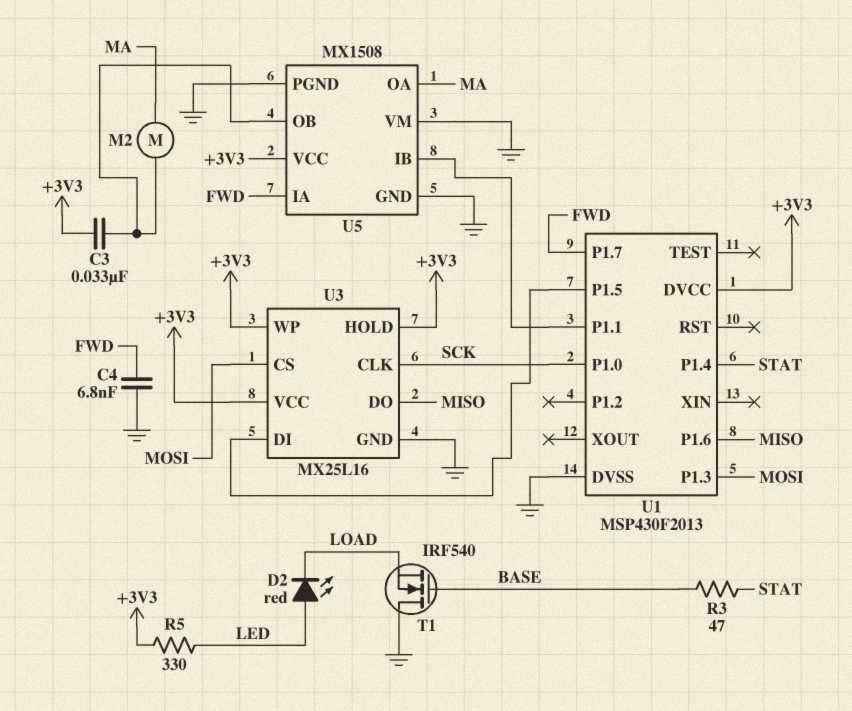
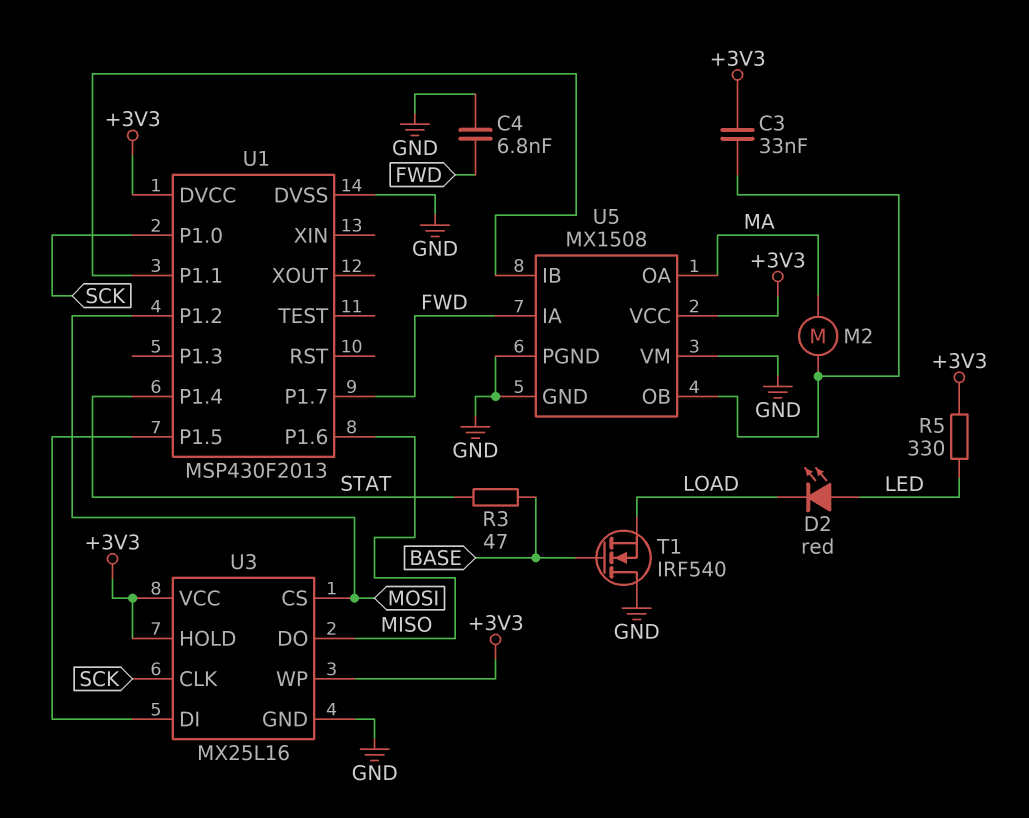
U1 pin P1.2: none -> MOSI
U1 pin P1.3: MOSI -> none

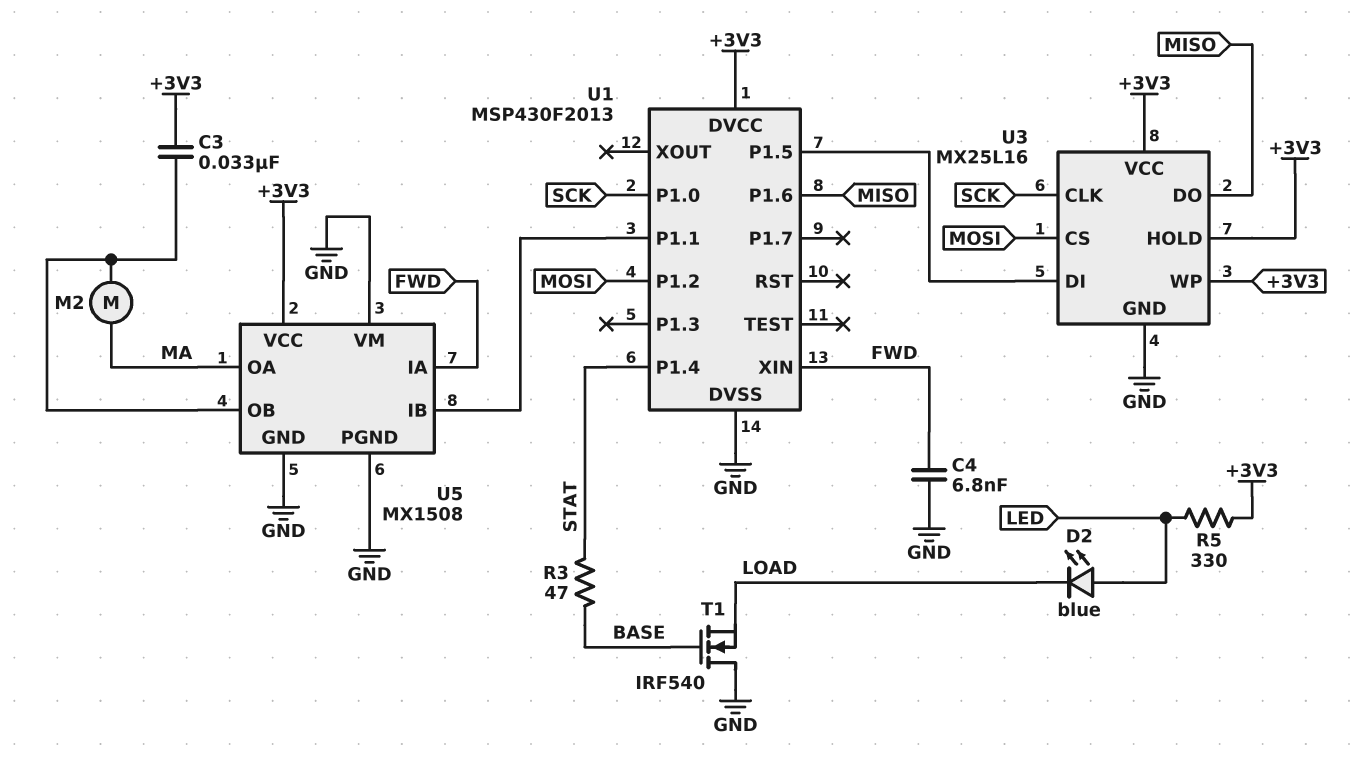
D2: LED red (A LED, K LOAD) -> LED blue (A LED, K LOAD)
U1 pin P1.7: FWD -> none
U1 pin XIN: none -> FWD

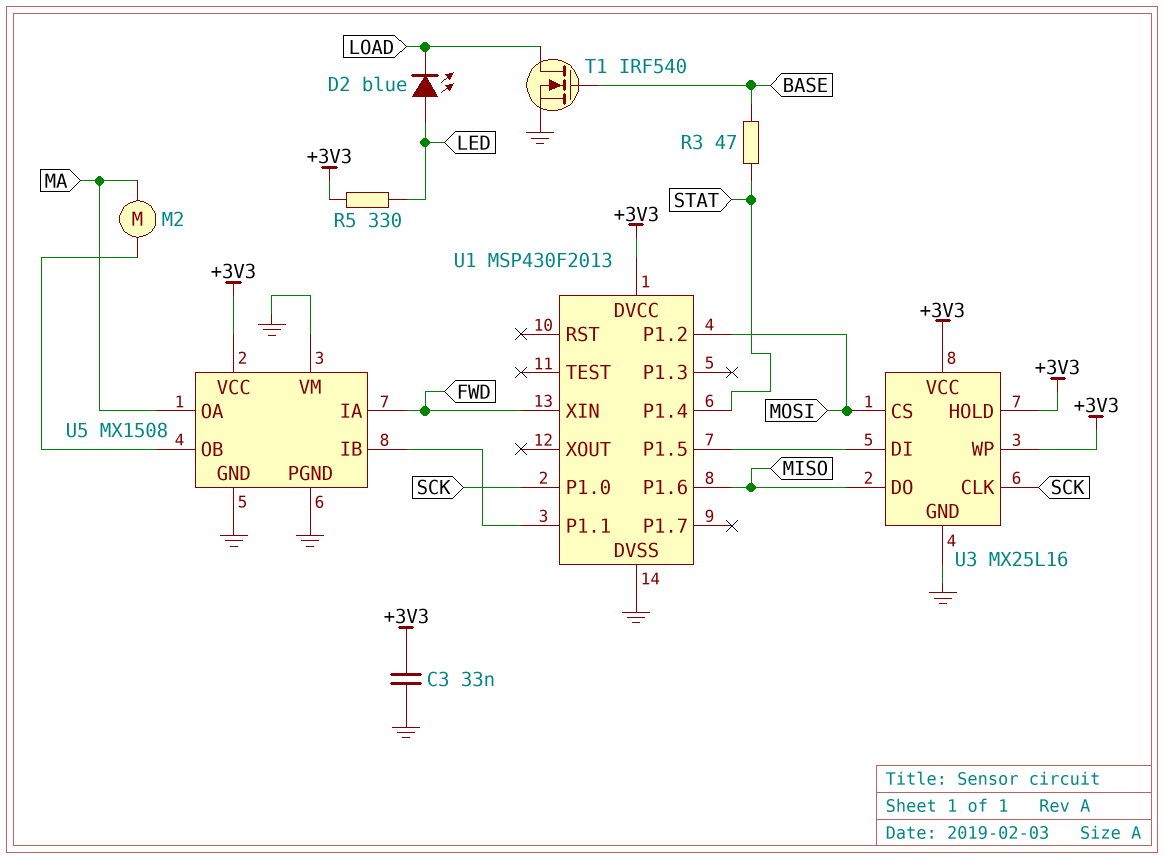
C3: 33nF (+3V3, U5/OB) -> 33nF (+3V3, GND)
C4: 6.8nF (FWD, GND) -> none
T1: NMOS IRF540 (G BASE, D GND, S LOAD) -> NMOS IRF540 (G BASE, D LOAD, S GND)

